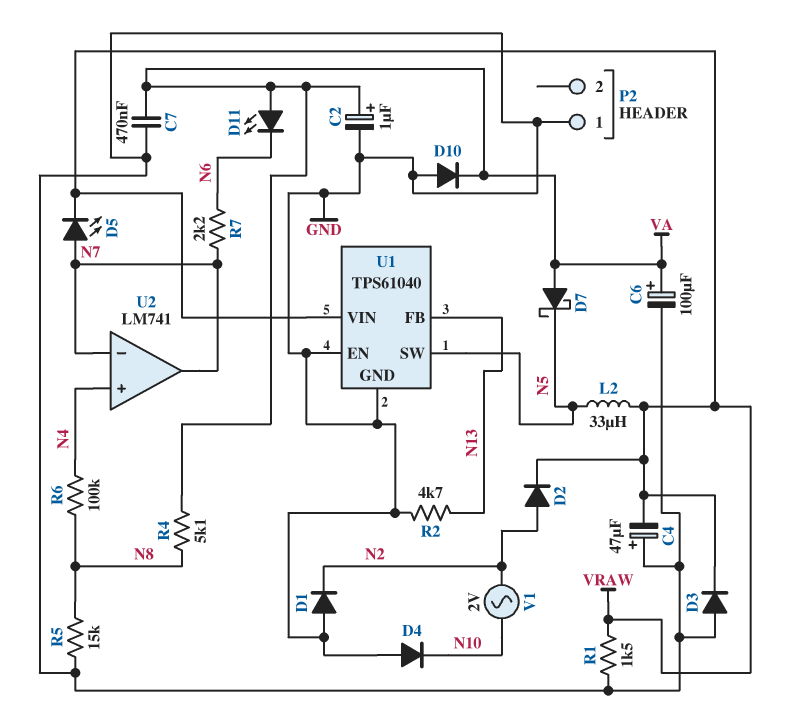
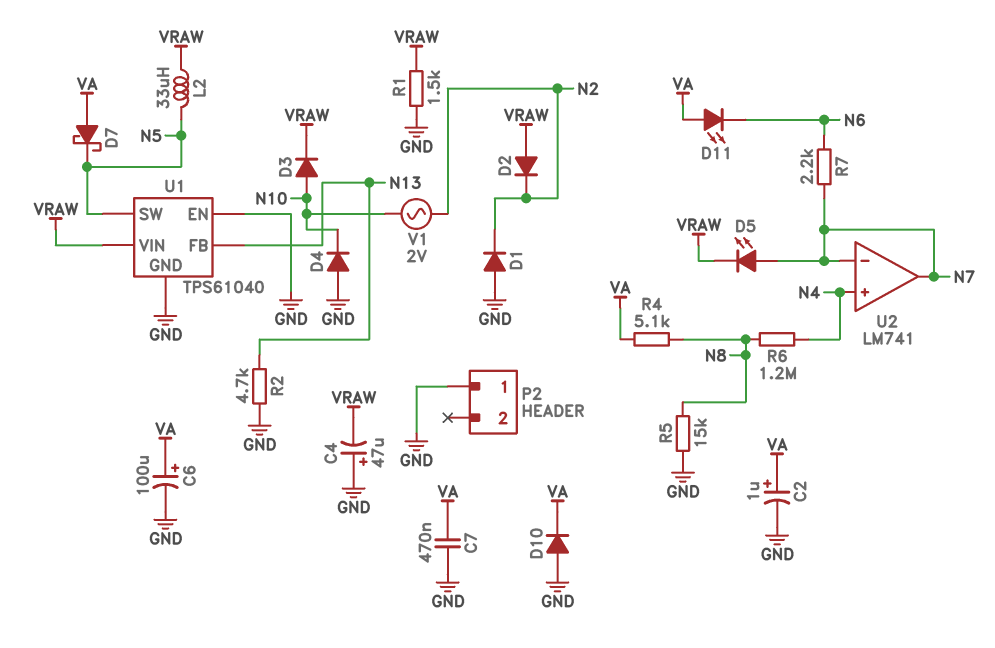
D2: diode (A N2, K VRAW) -> diode (A VRAW, K N2)
D3: diode (A GND, K VRAW) -> diode (A N10, K VRAW)
R6: 100k (N4, N8) -> 1.2M (N4, N8)

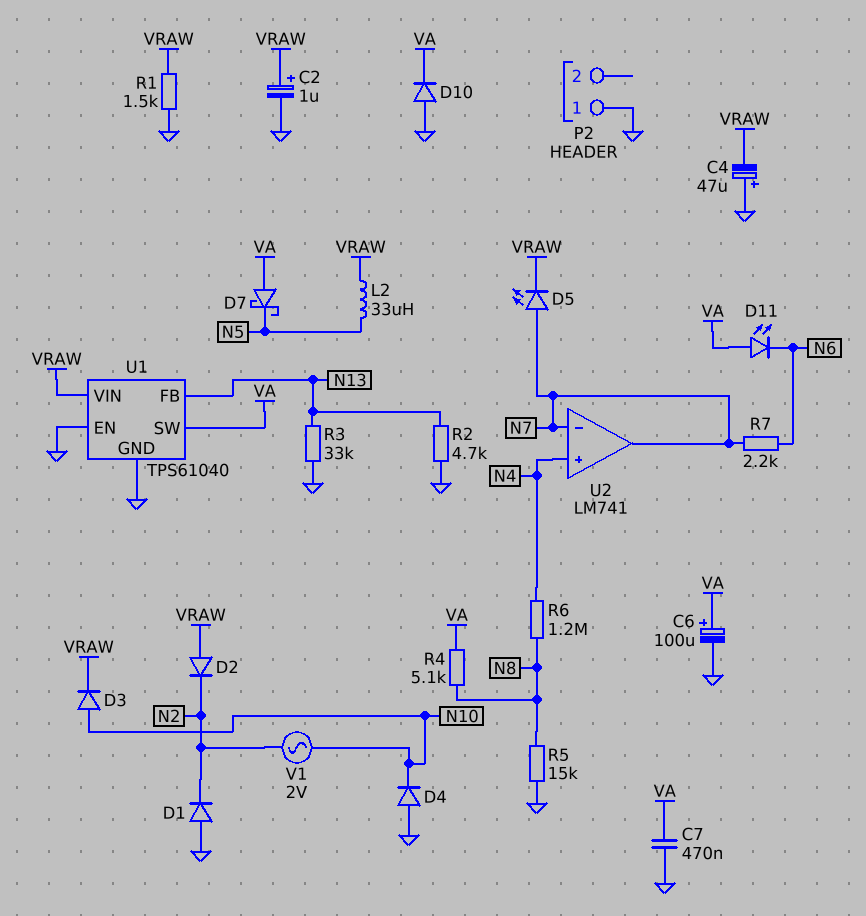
C2: 1uF (plus VA, minus GND) -> 1uF (plus VRAW, minus GND)
R3: none -> 33k (GND, N13)
U1 pin SW: N5 -> VA

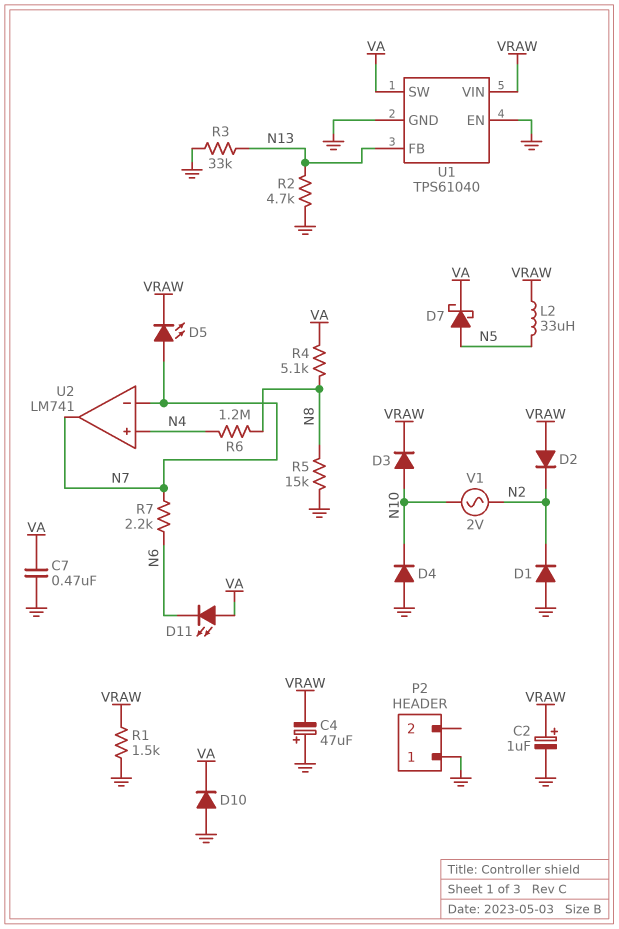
C6: 100uF (plus VA, minus GND) -> none
D7: schottky (A VA, K N5) -> schottky (A N5, K VA)

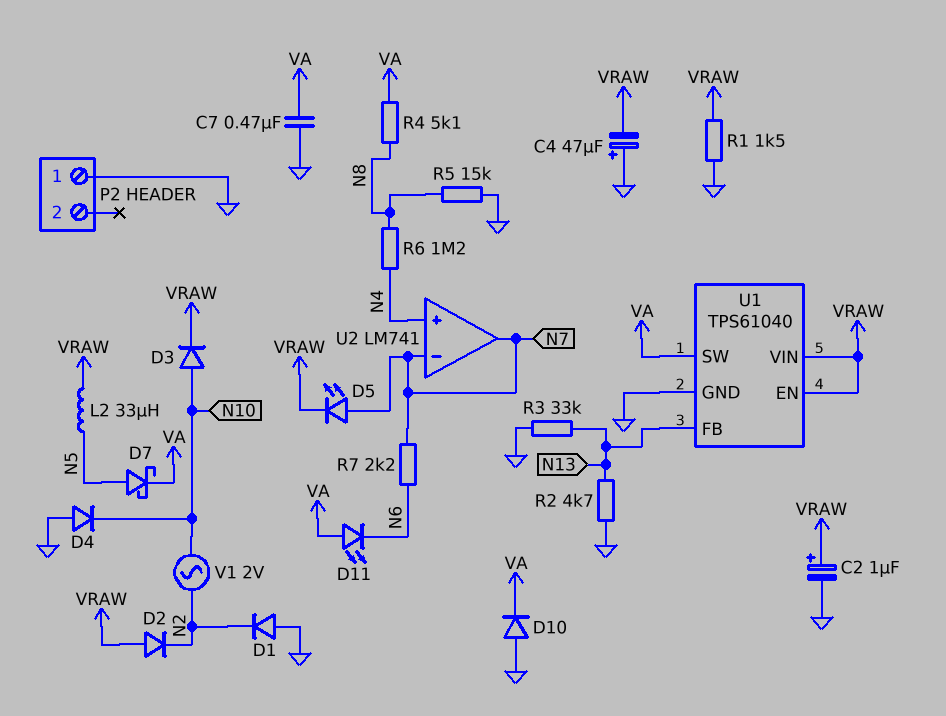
U1 pin EN: GND -> VRAW

